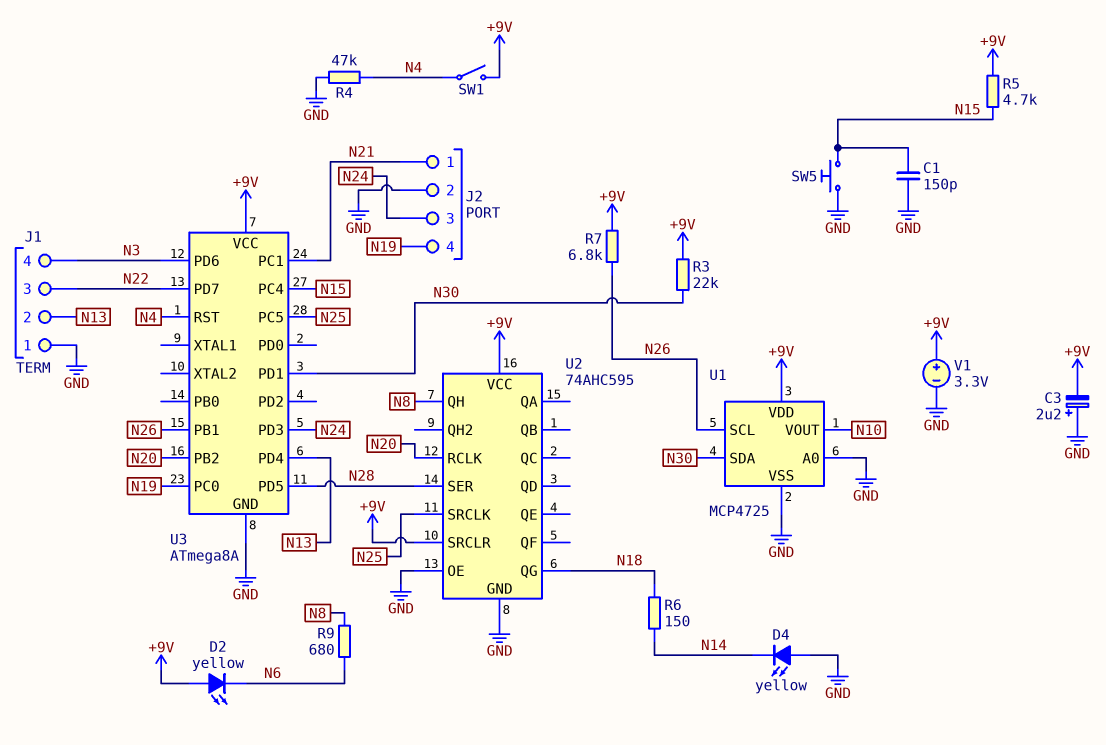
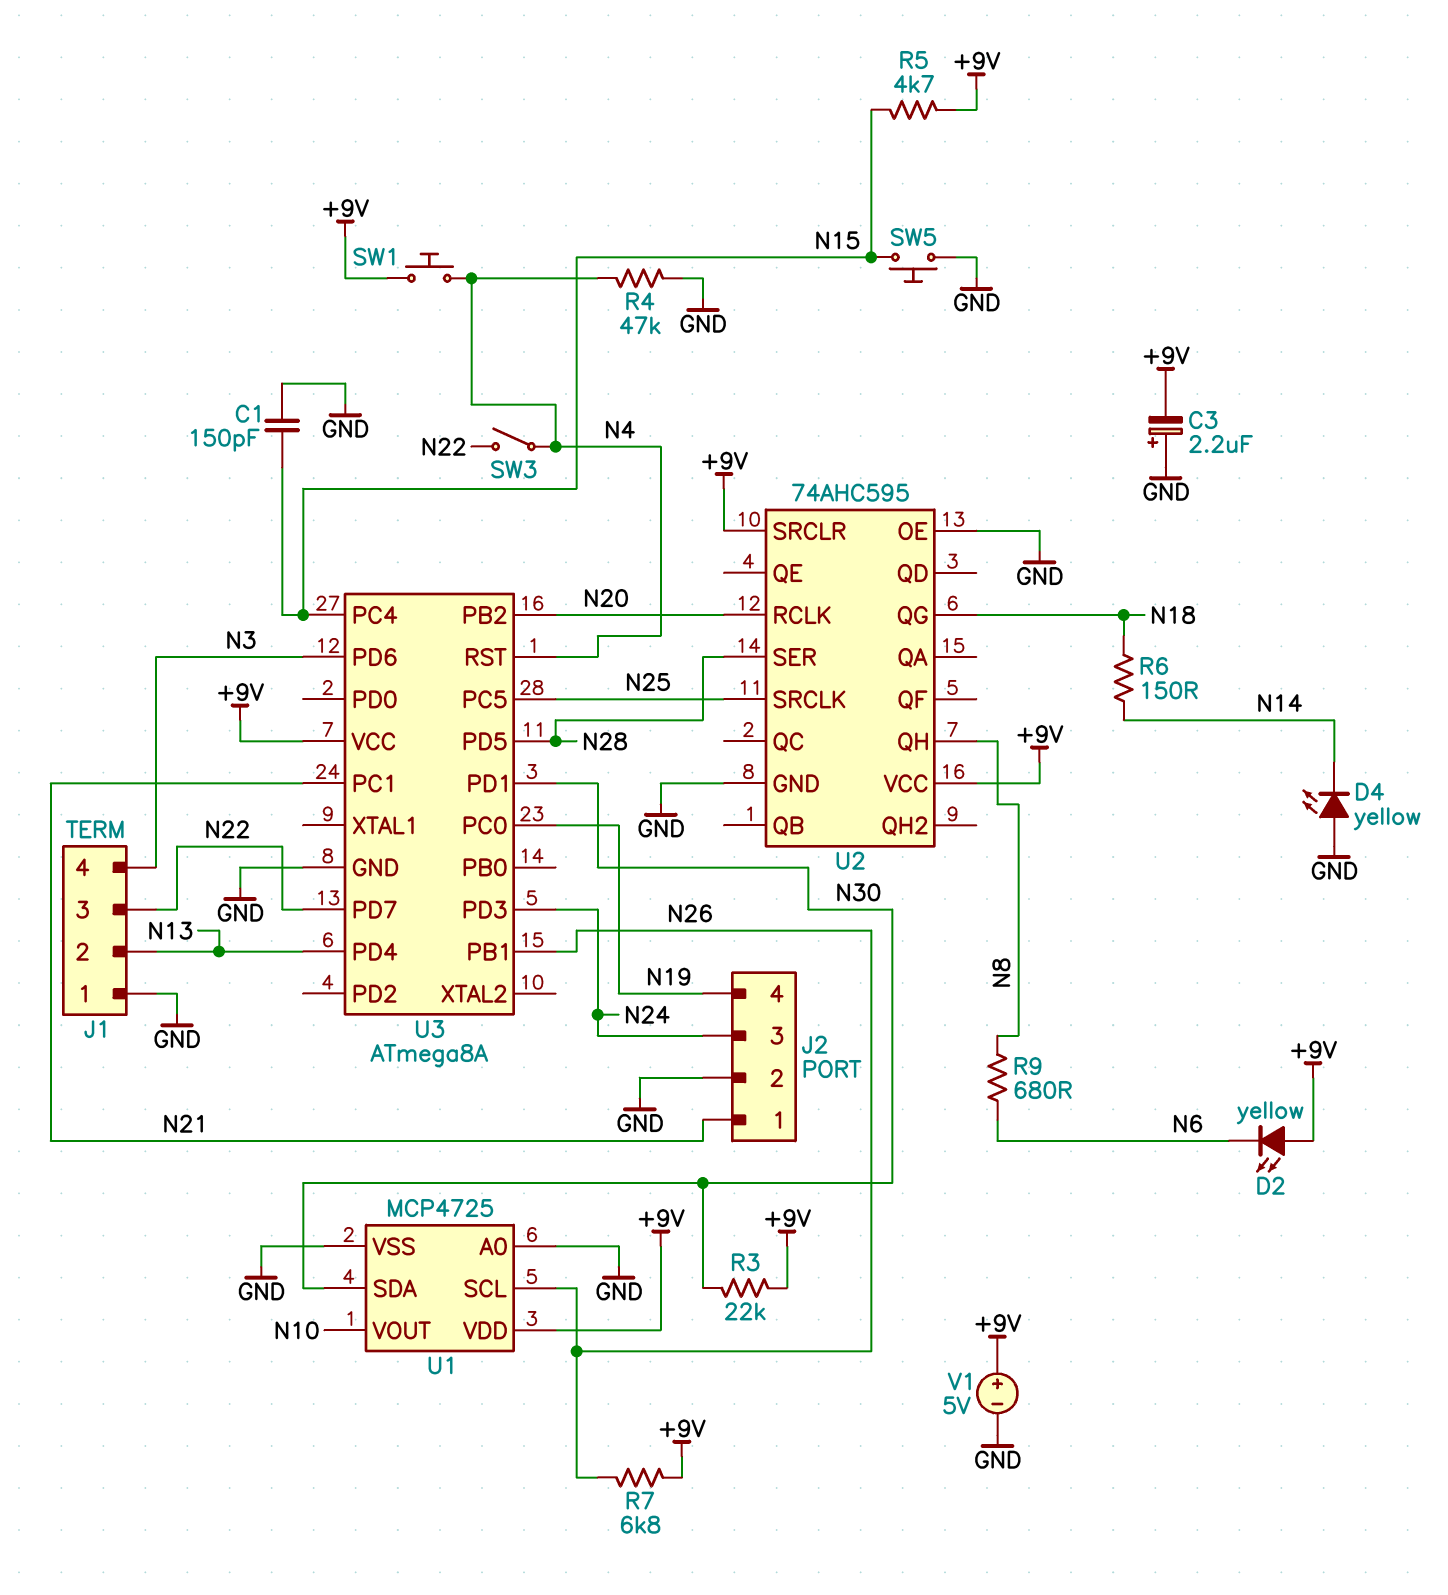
SW1: switch (+9V, N4) -> button (+9V, N4)
SW3: none -> switch (N4, N22)
V1: 3.3V (plus +9V, minus GND) -> 5V (plus +9V, minus GND)

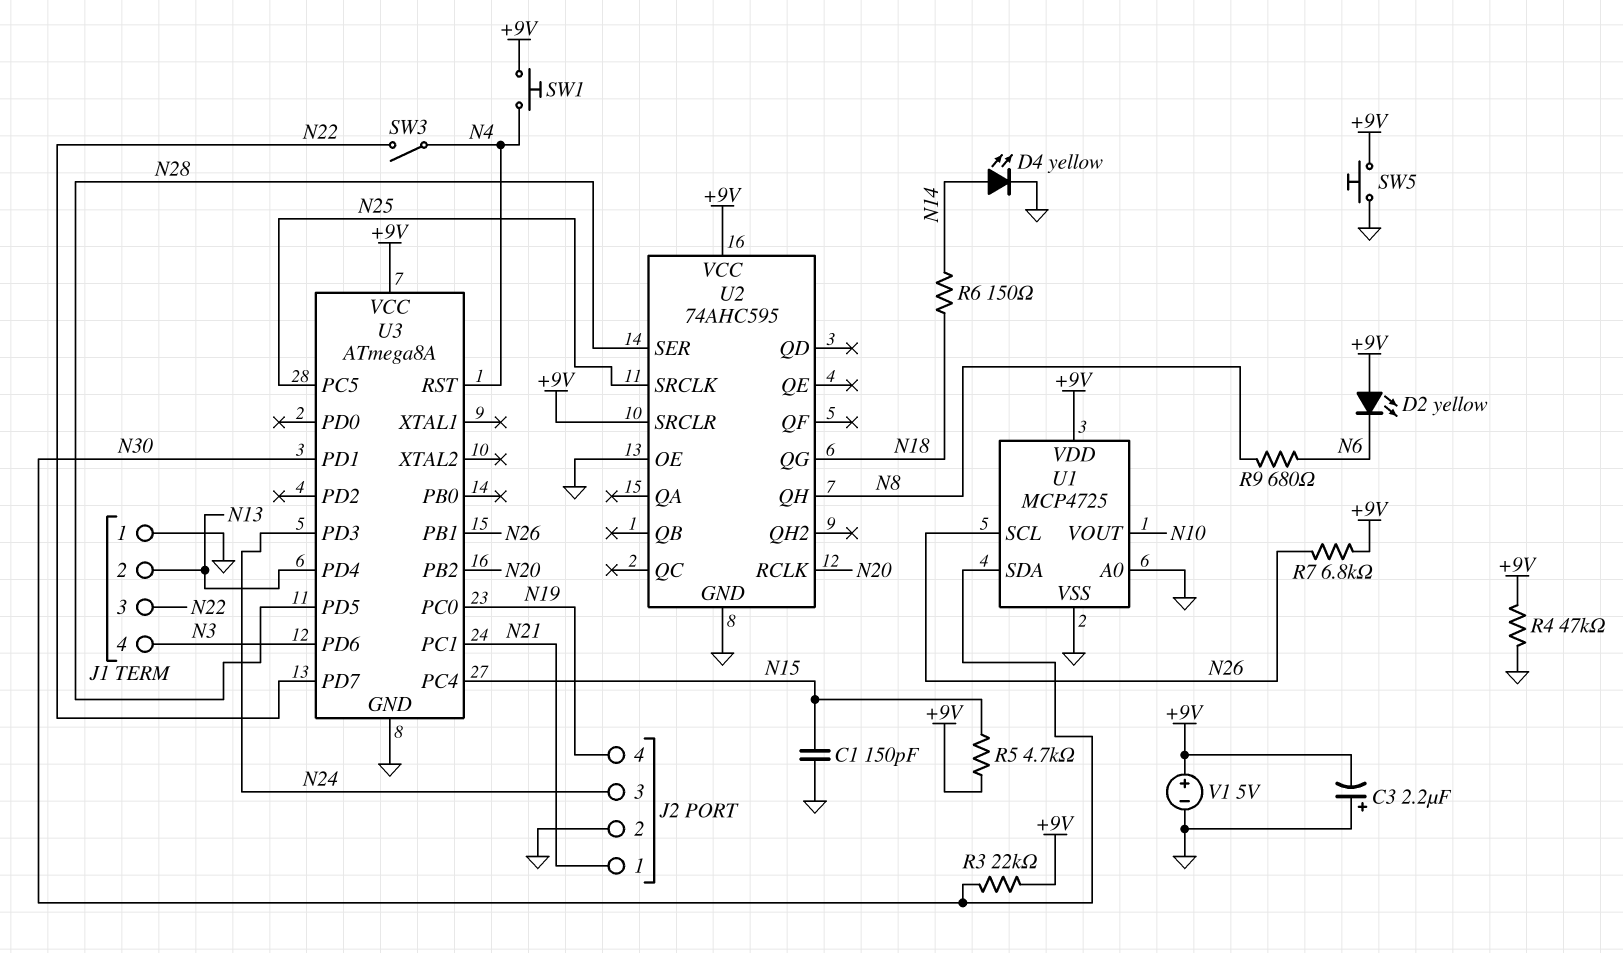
D4: LED yellow (A GND, K N14) -> LED yellow (A N14, K GND)
R4: 47k (GND, N4) -> 47k (+9V, GND)
SW5: button (GND, N15) -> button (+9V, GND)

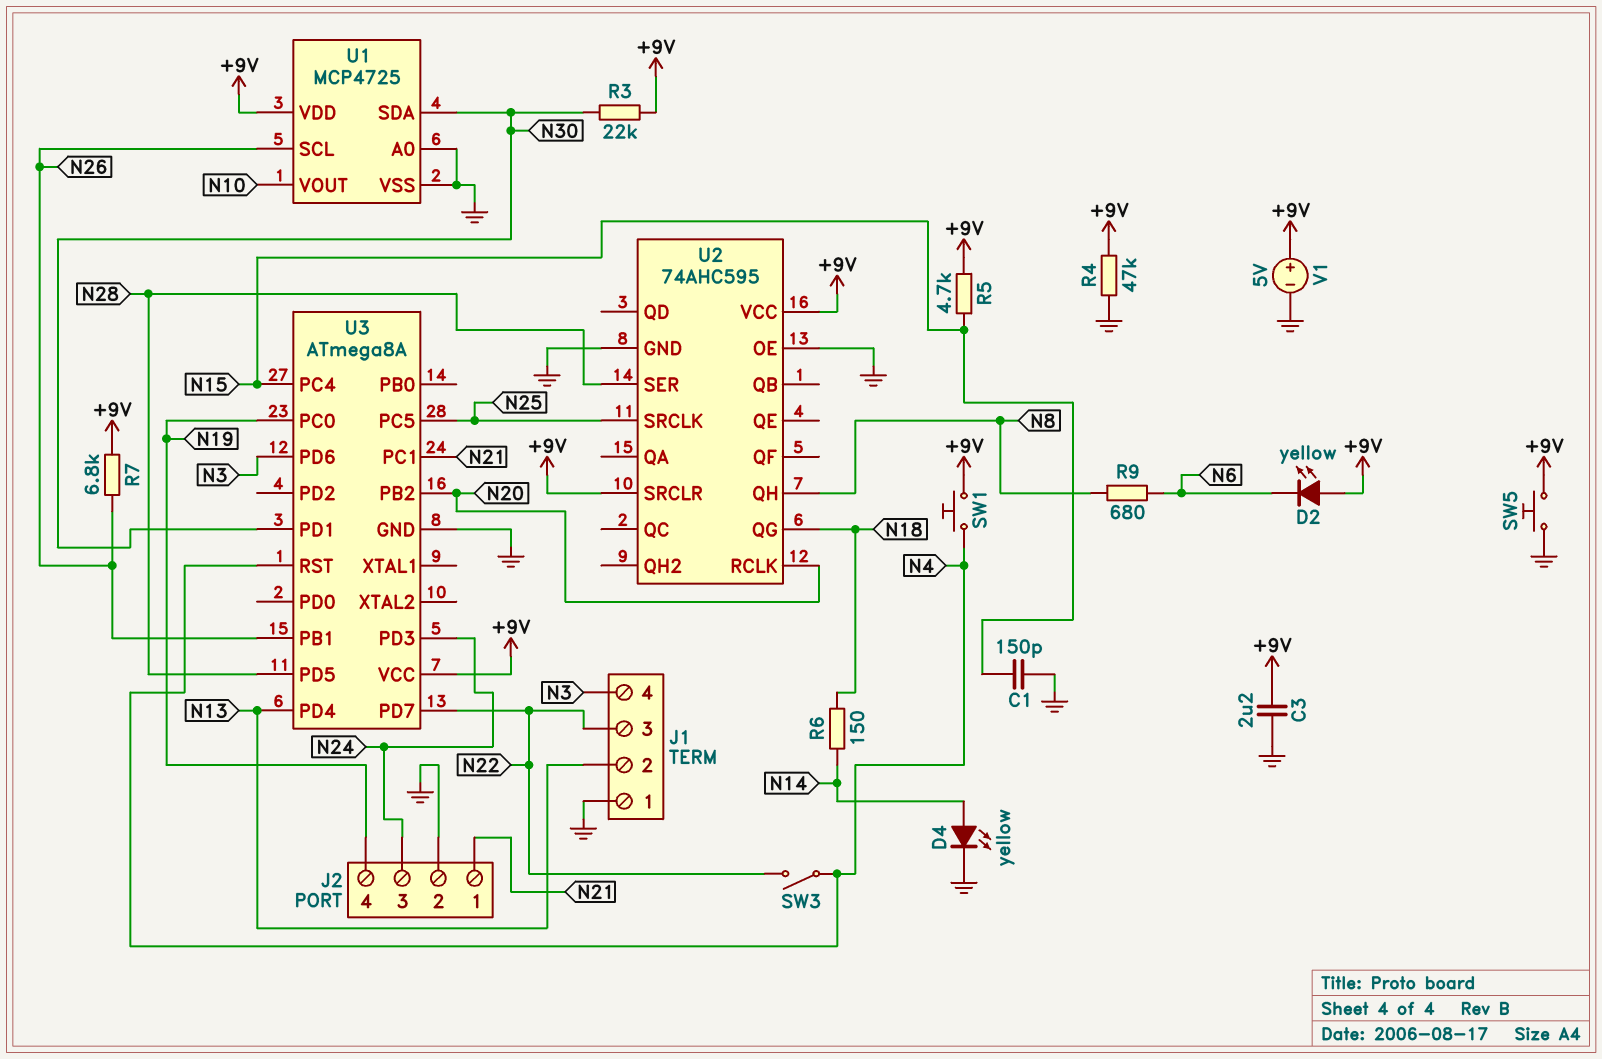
C3: 2.2uF (plus GND, minus +9V) -> 2.2uF (+9V, GND)

